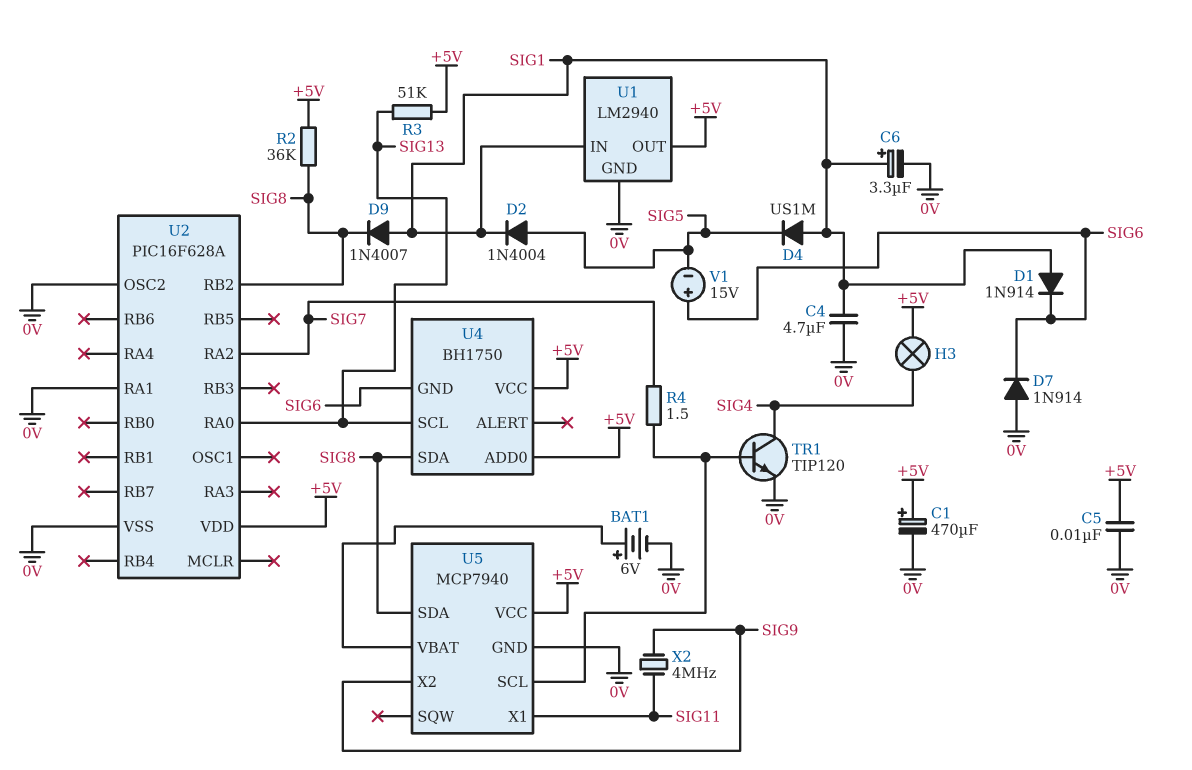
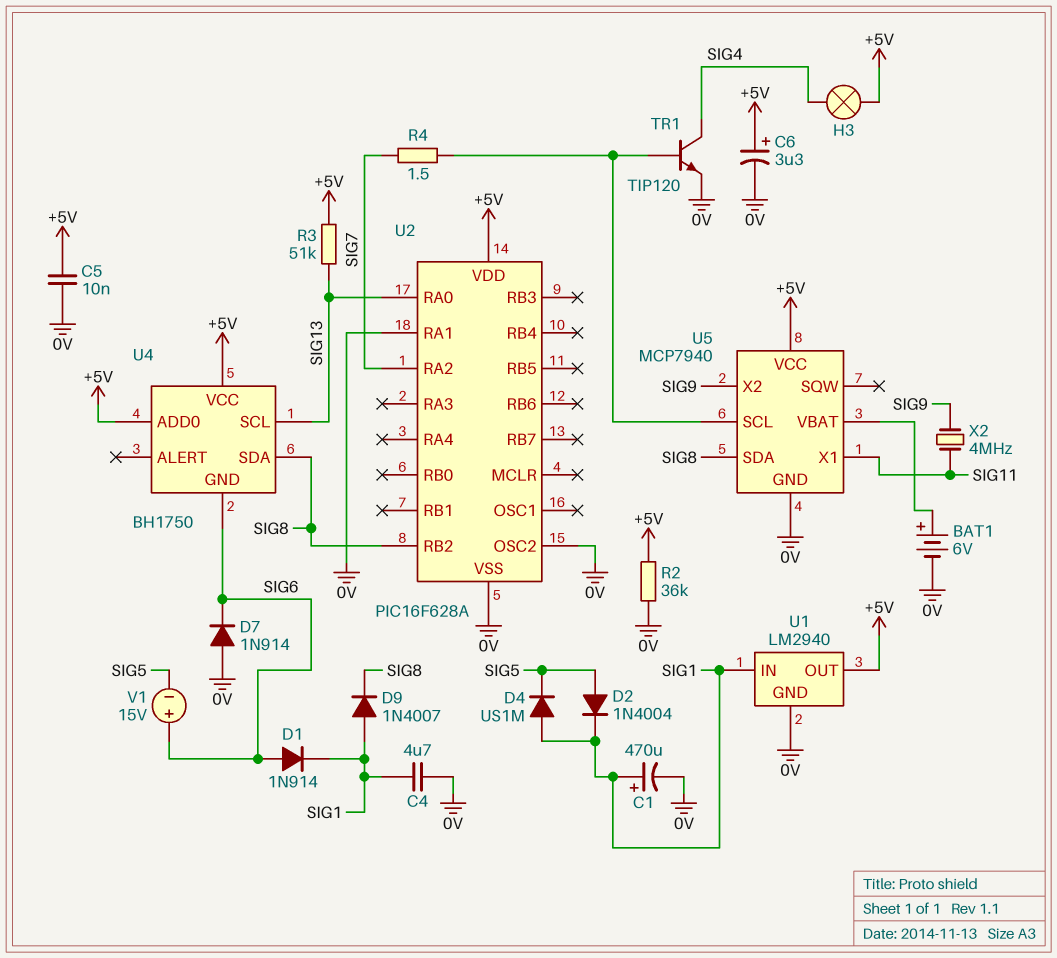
C1: 470uF (plus +5V, minus 0V) -> 470uF (plus SIG1, minus 0V)
C6: 3.3uF (plus SIG1, minus 0V) -> 3.3uF (plus +5V, minus 0V)
D1: diode 1N914 (A SIG1, K SIG6) -> diode 1N914 (A SIG6, K SIG1)
R2: 36k (+5V, SIG8) -> 36k (+5V, 0V)

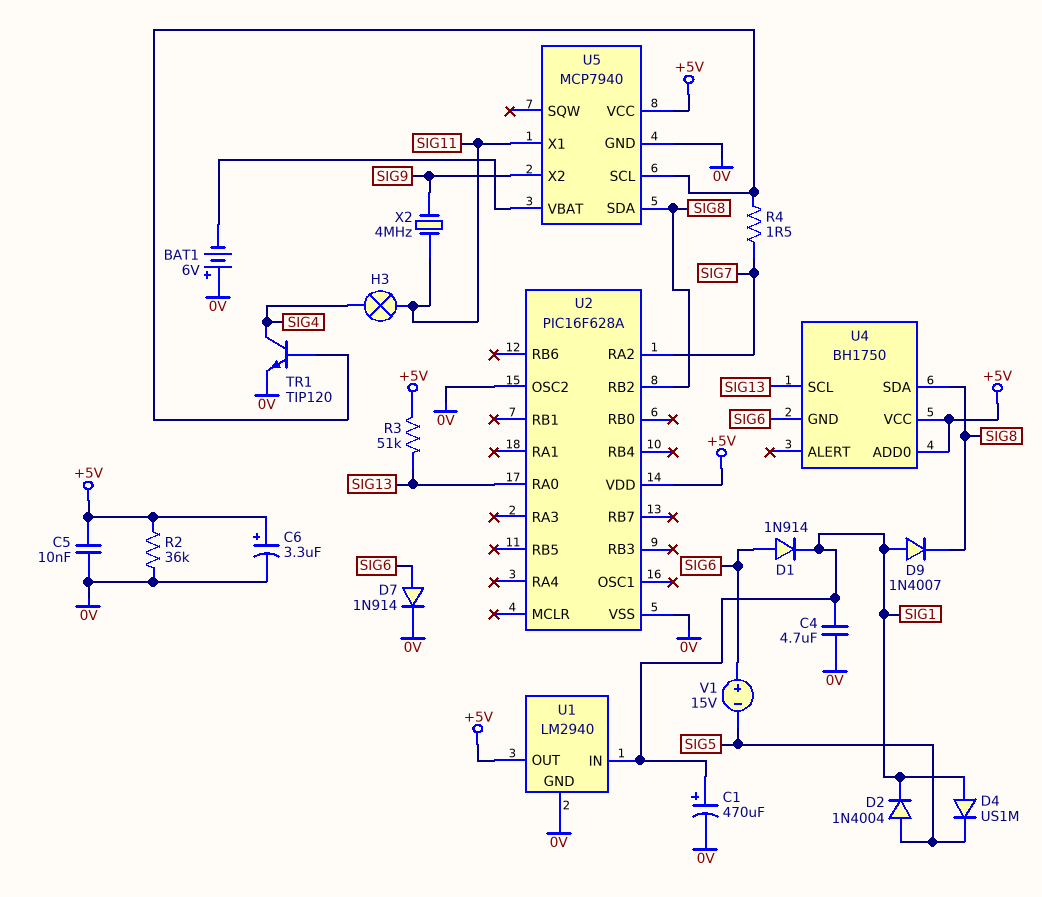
BAT1: 6V (plus U5/VBAT, minus 0V) -> 6V (plus 0V, minus U5/VBAT)
D7: diode 1N914 (A 0V, K SIG6) -> diode 1N914 (A SIG6, K 0V)
H3: lamp (+5V, SIG4) -> lamp (SIG4, SIG11)
U2 pin RA1: 0V -> none

